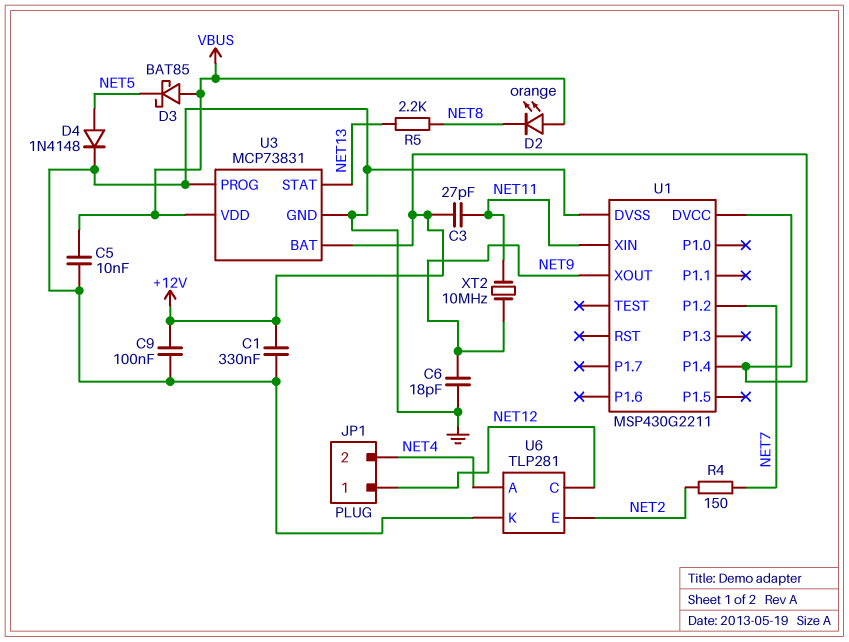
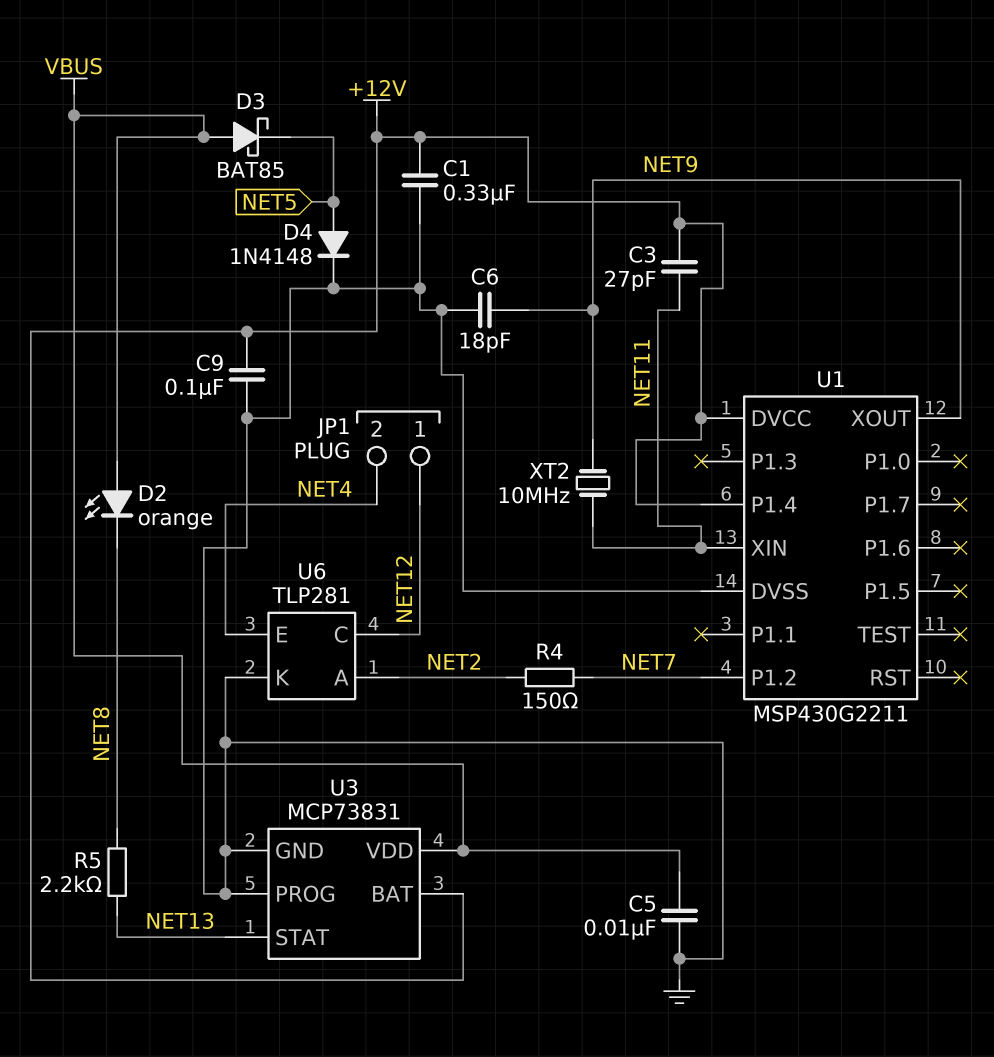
U6 pin A: NET4 -> NET2
U6 pin E: NET2 -> NET4

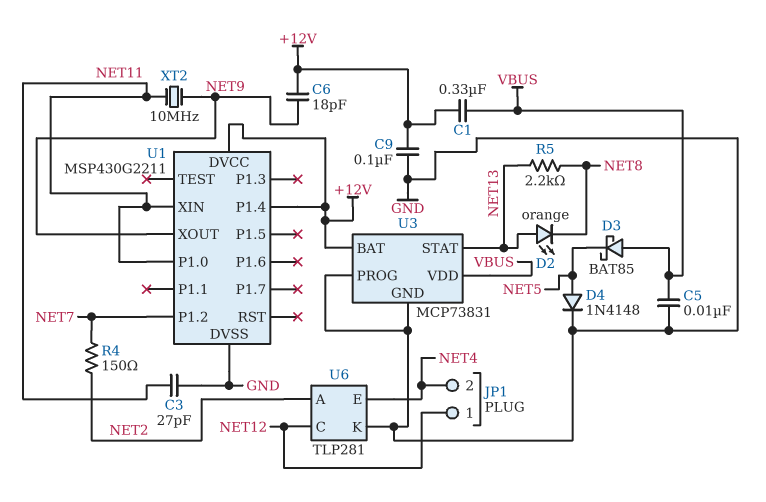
C1: 330nF (+12V, GND) -> 330nF (+12V, VBUS)
C3: 27pF (+12V, NET11) -> 27pF (GND, NET11)
C6: 18pF (GND, NET9) -> 18pF (+12V, NET9)
D2: LED orange (A VBUS, K NET8) -> LED orange (A NET13, K NET8)
U1 pin P1.0: none -> NET11

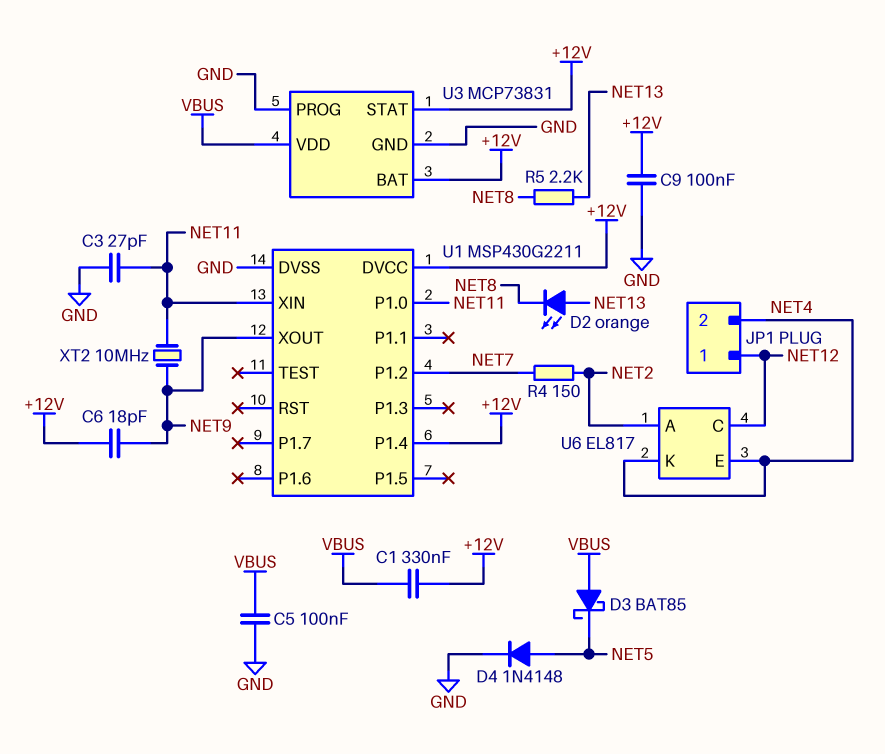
C5: 10nF (GND, VBUS) -> 100nF (GND, VBUS)
U3 pin STAT: NET13 -> +12V
U6: TLP281 -> EL817
U6 pin K: GND -> NET4

